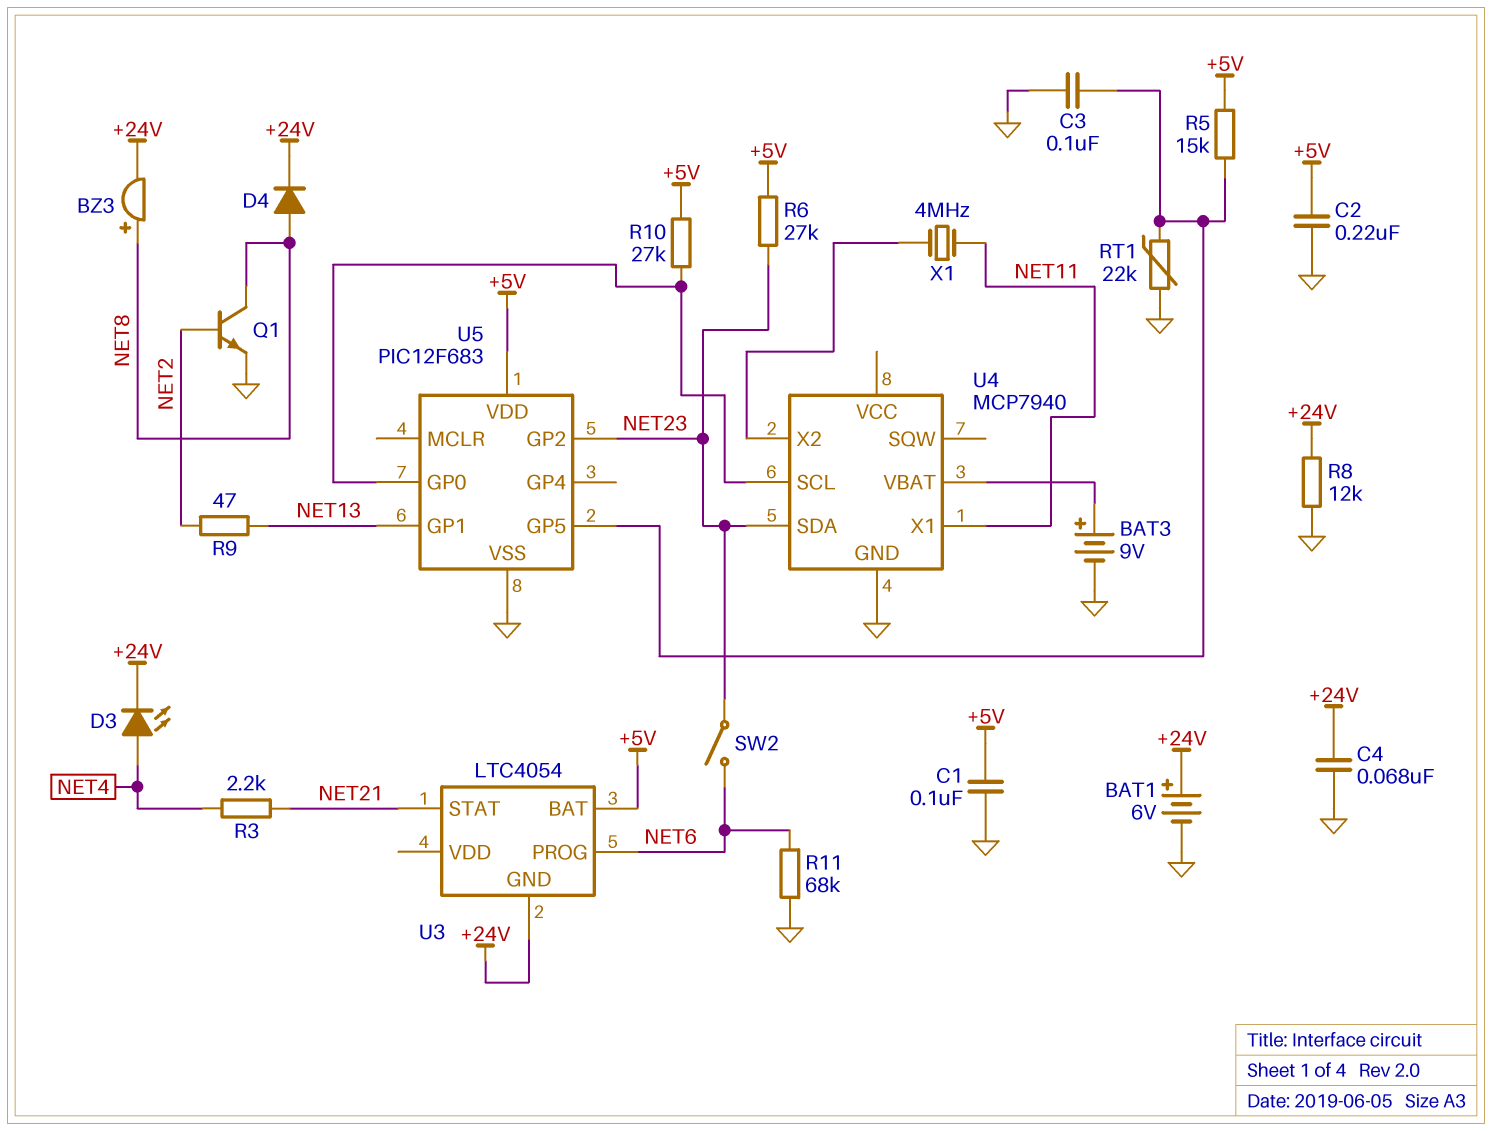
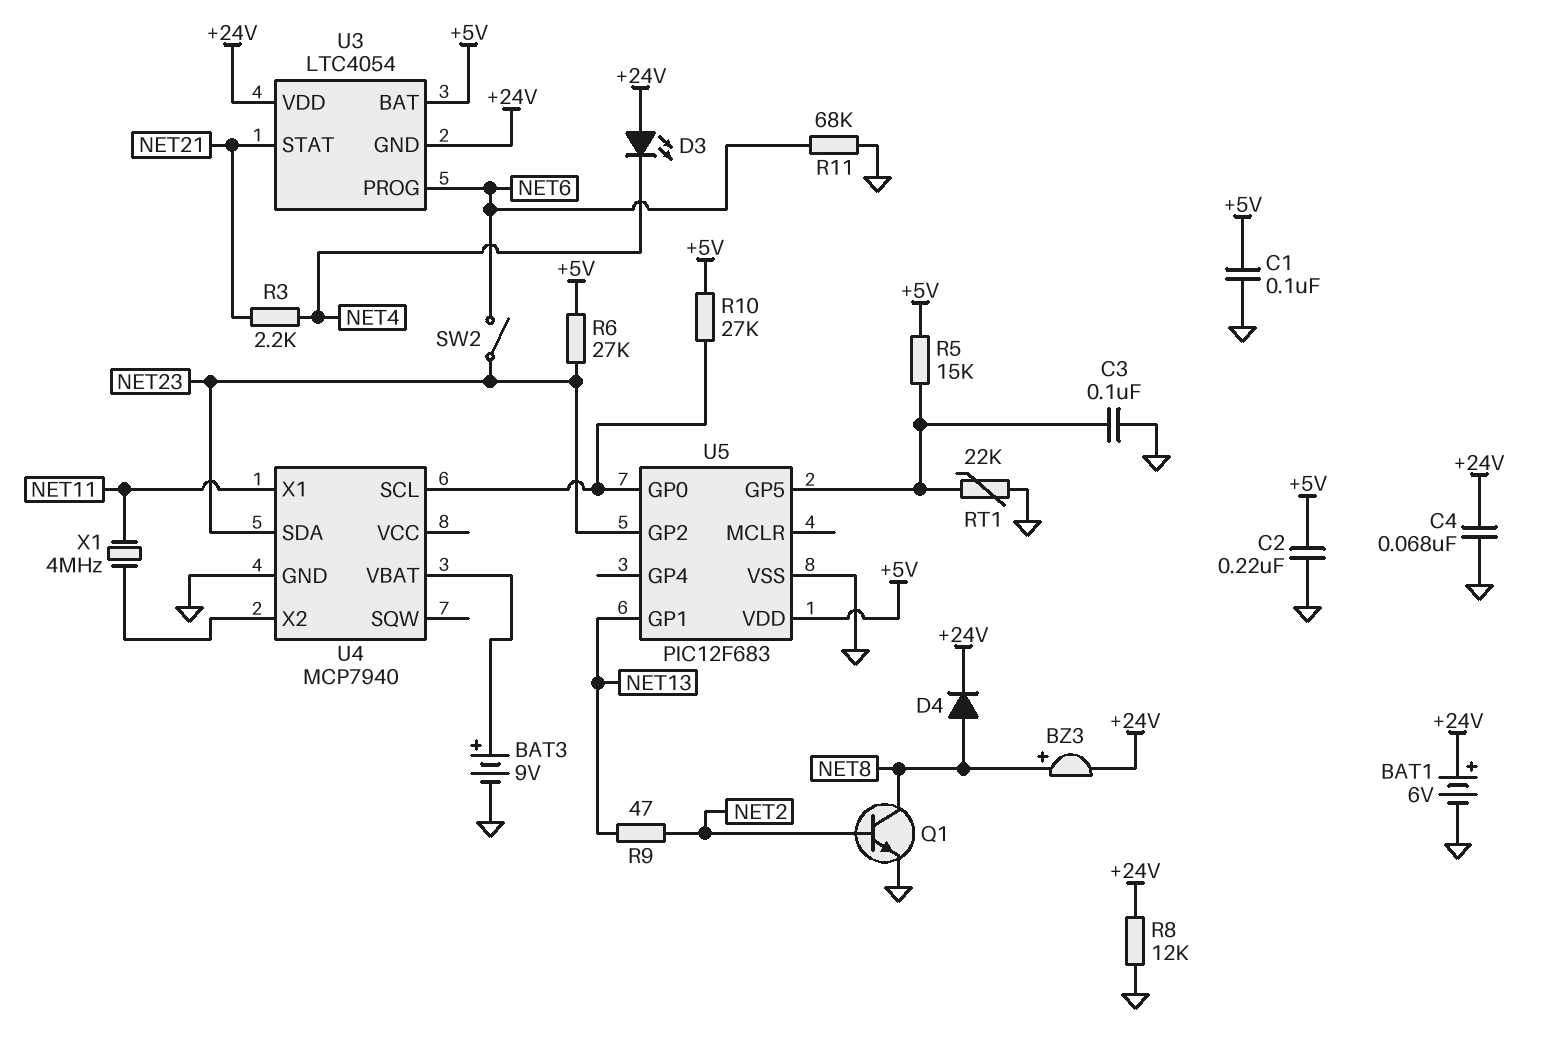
D3: LED (A NET4, K +24V) -> LED (A +24V, K NET4)
U3 pin VDD: none -> +24V

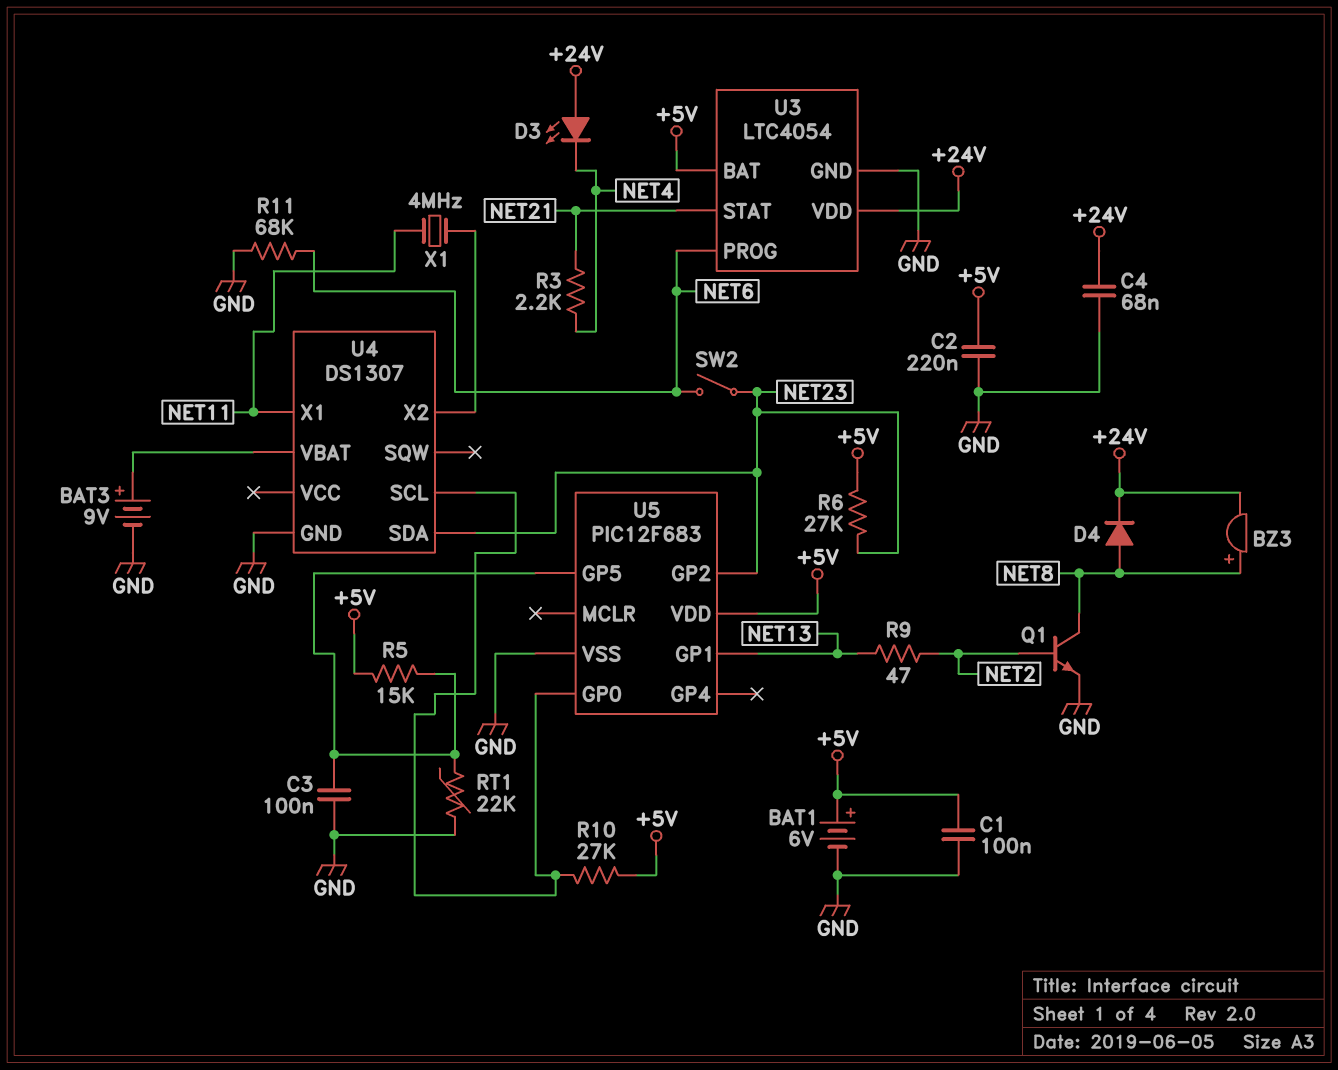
BAT1: 6V (plus +24V, minus GND) -> 6V (plus +5V, minus GND)
R8: 12k (+24V, GND) -> none
U3 pin GND: +24V -> GND
U4: MCP7940 -> DS1307

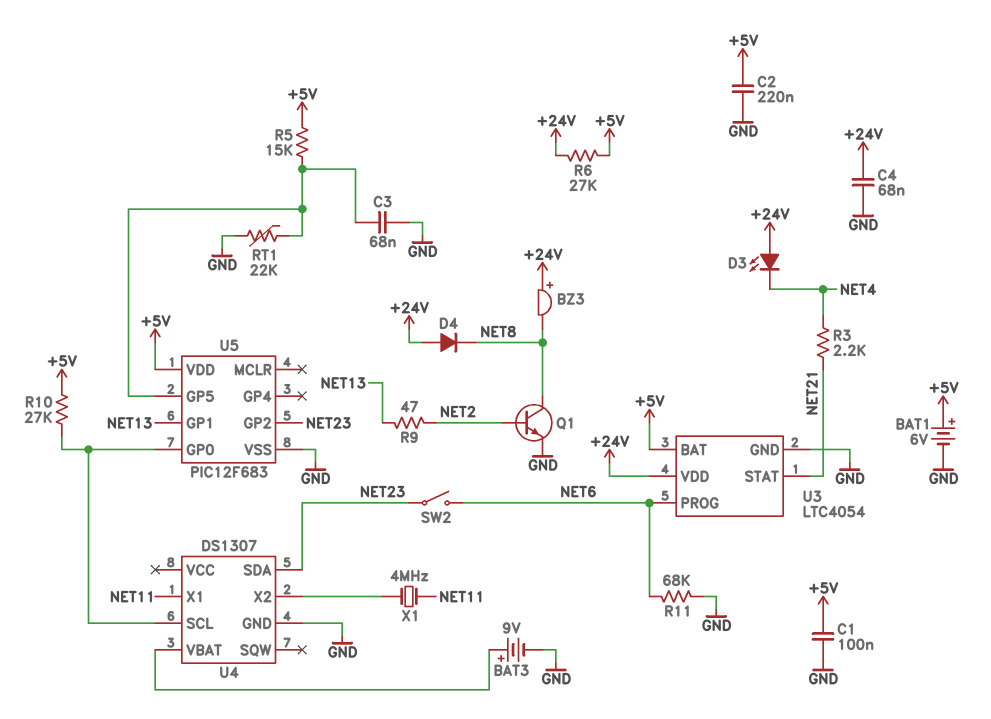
BZ3: buzzer (plus NET8, minus +24V) -> buzzer (plus +24V, minus NET8)
C3: 100nF (GND, U5/GP5) -> 68nF (GND, U5/GP5)
D4: diode (A NET8, K +24V) -> diode (A +24V, K NET8)
R6: 27k (+5V, NET23) -> 27k (+5V, +24V)

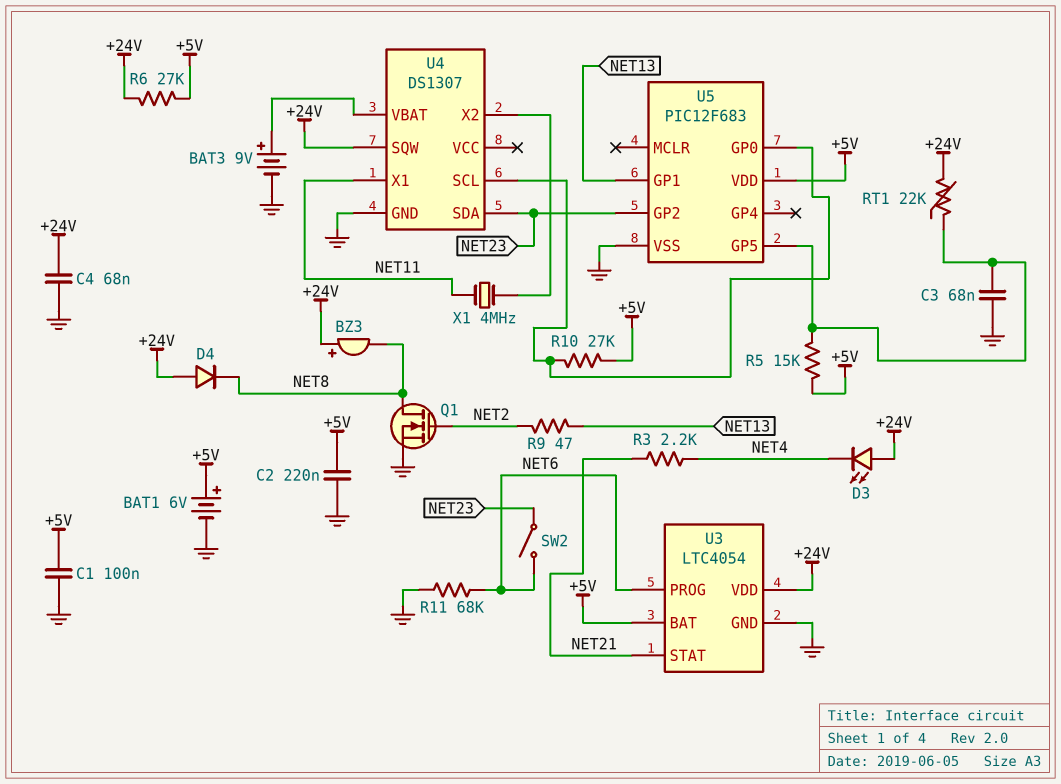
Q1: NPN (B NET2, C NET8, E GND) -> NMOS (G NET2, D NET8, S GND)
RT1: 22k (GND, U5/GP5) -> 22k (+24V, U5/GP5)
U4 pin SQW: none -> +24V

